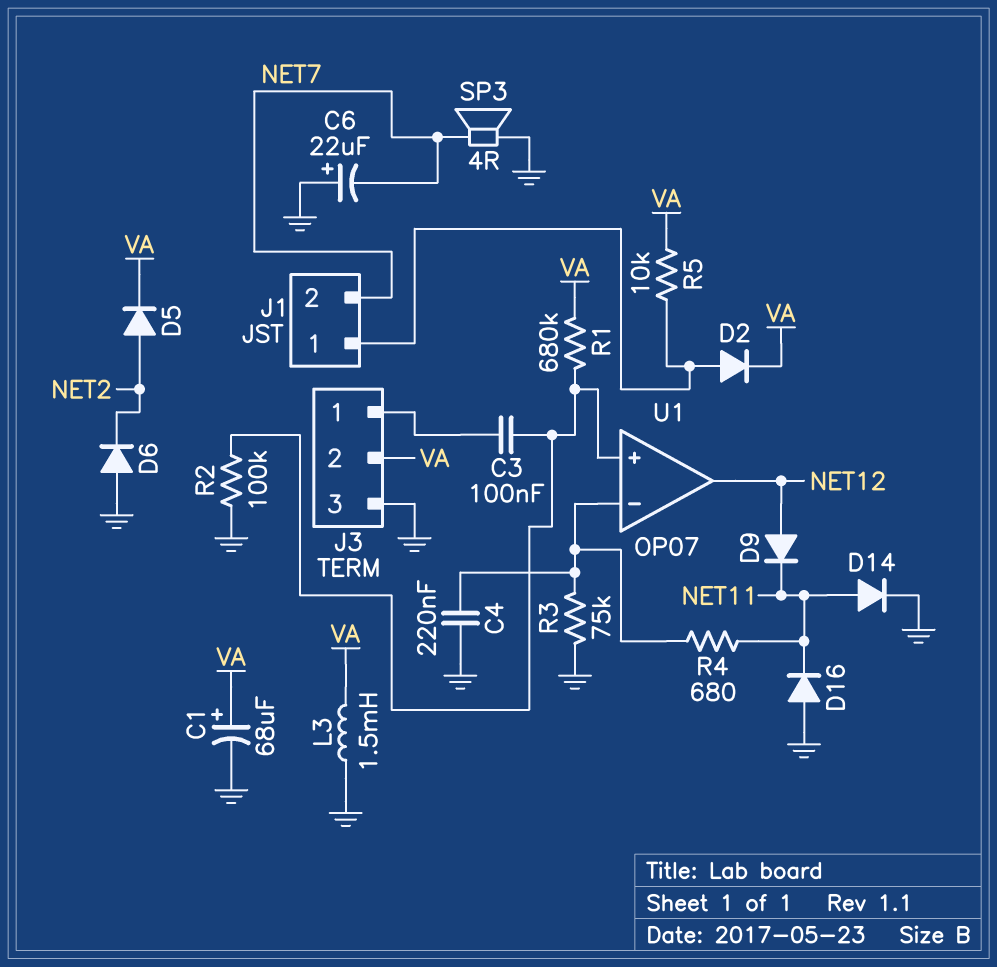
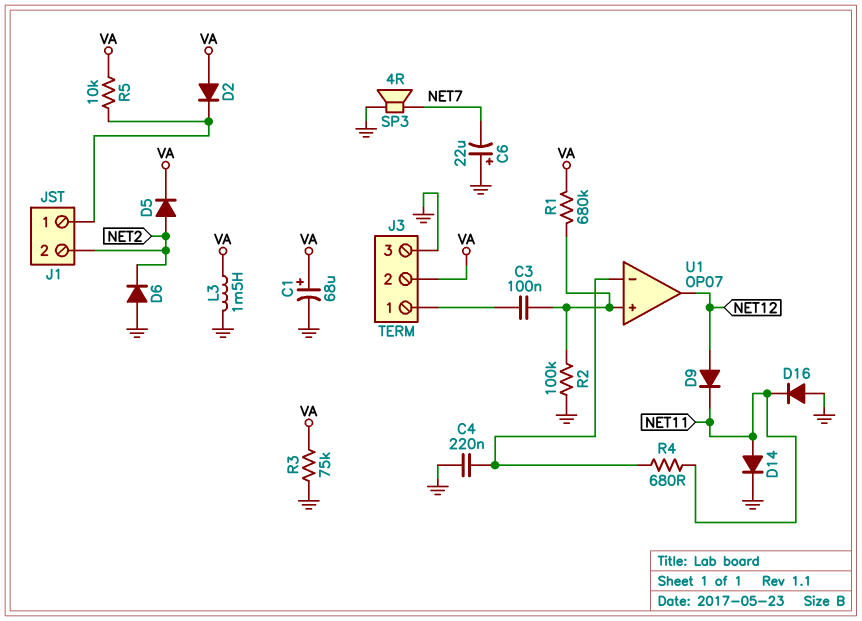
D2: diode (A J1/1, K VA) -> diode (A VA, K J1/1)
J1 pin 2: NET7 -> NET2
R3: 75k (GND, U1/in-) -> 75k (GND, VA)

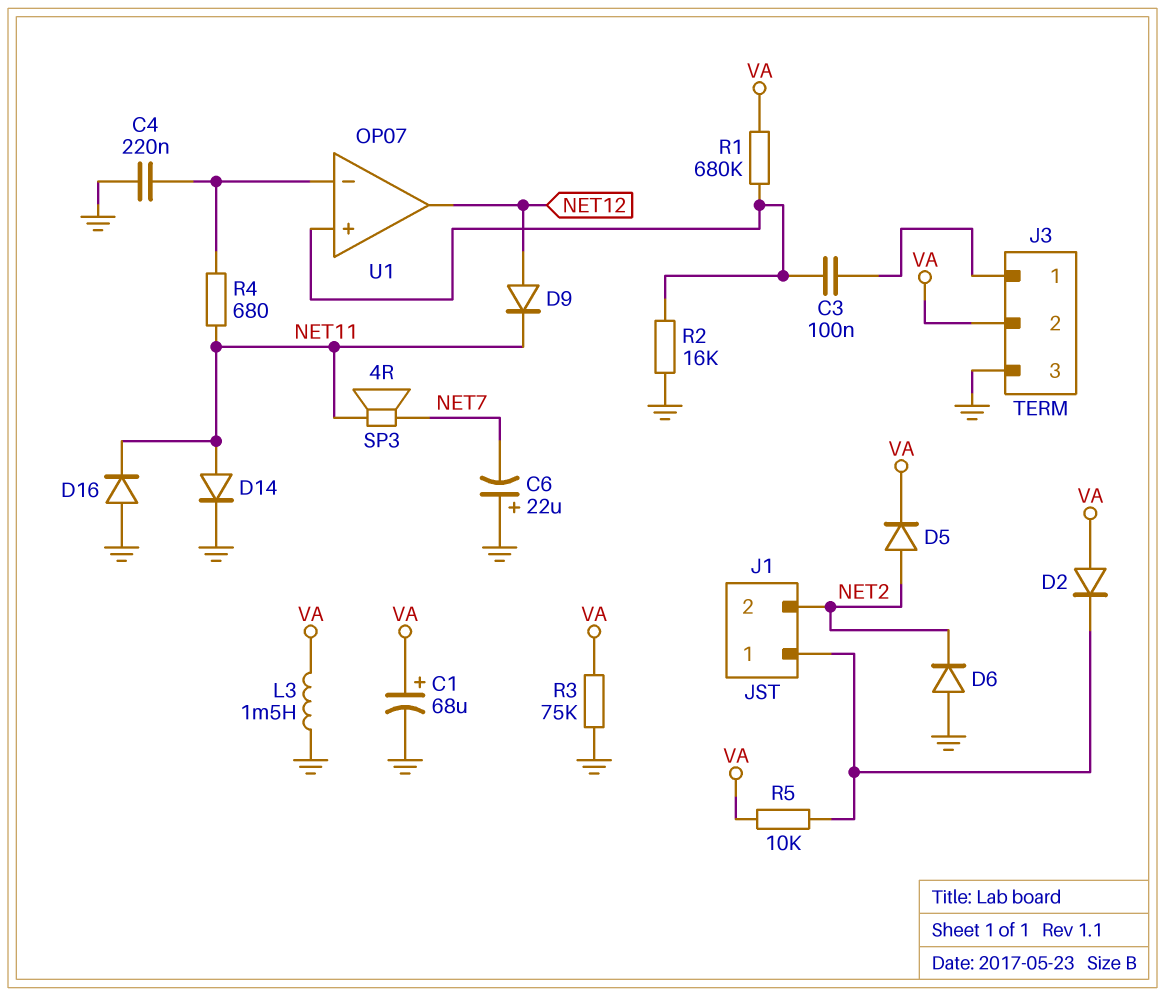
R2: 100k (GND, U1/in+) -> 16k (GND, U1/in+)
SP3: speaker 4R (GND, NET7) -> speaker 4R (NET7, NET11)

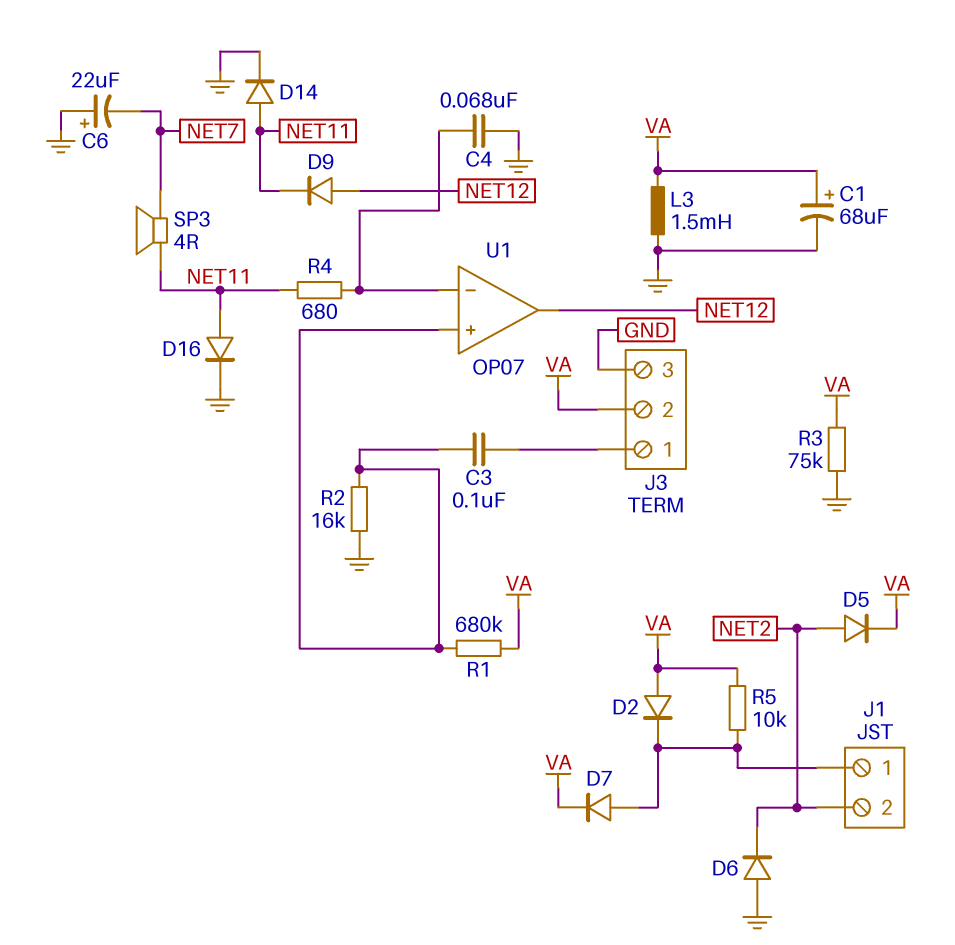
C4: 220nF (GND, U1/in-) -> 68nF (GND, U1/in-)
D7: none -> diode (A J1/1, K VA)
D16: diode (A GND, K NET11) -> diode (A NET11, K GND)

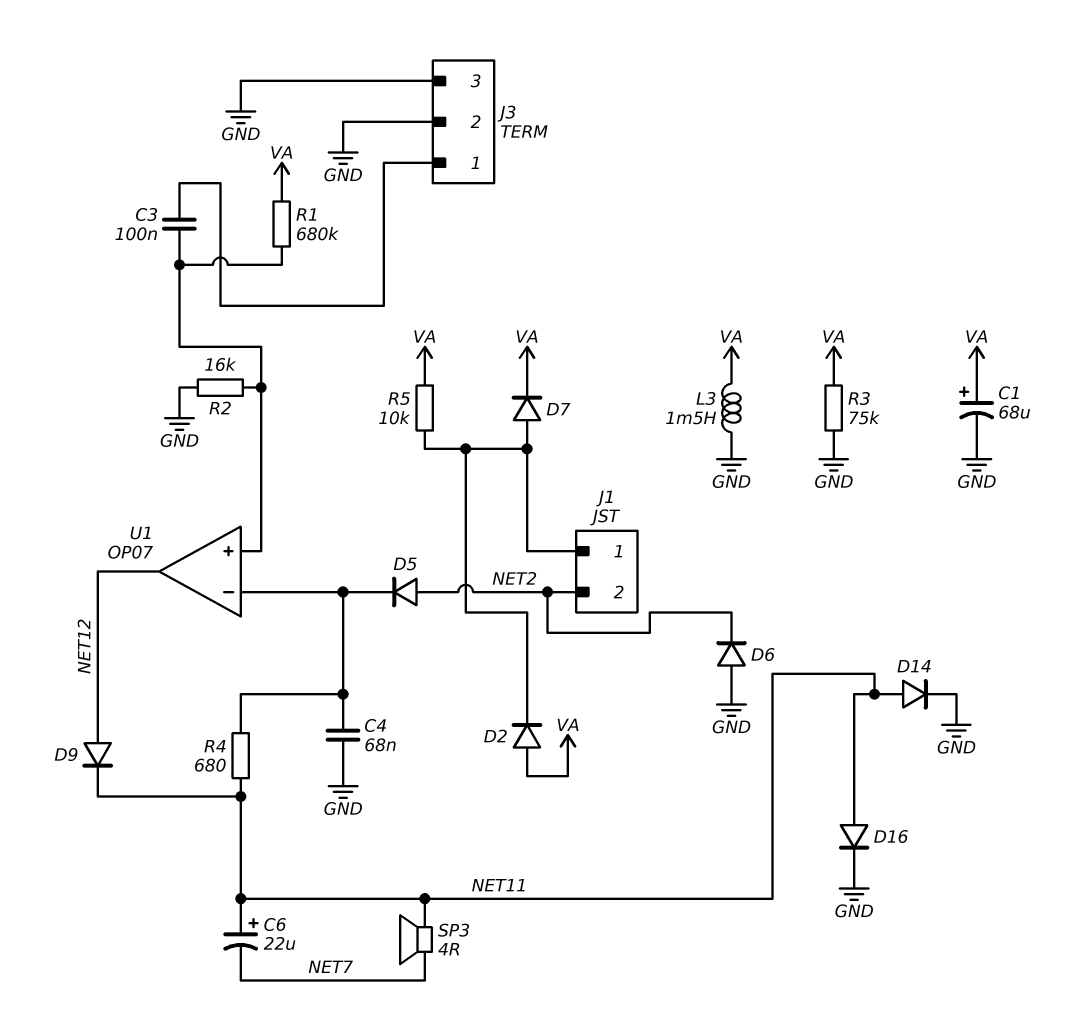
C6: 22uF (plus GND, minus NET7) -> 22uF (plus NET11, minus NET7)
D5: diode (A NET2, K VA) -> diode (A NET2, K U1/in-)
J3 pin 2: VA -> GND

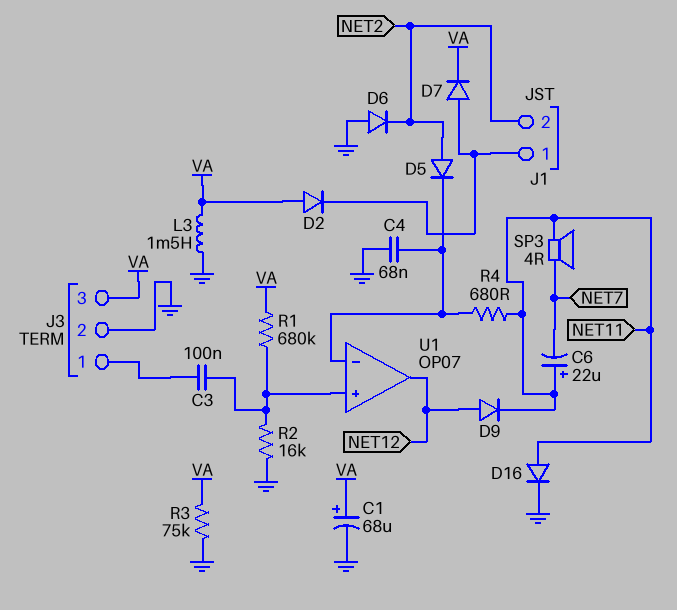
D14: diode (A NET11, K GND) -> none
J3 pin 3: GND -> VA
R5: 10k (J1/1, VA) -> none

